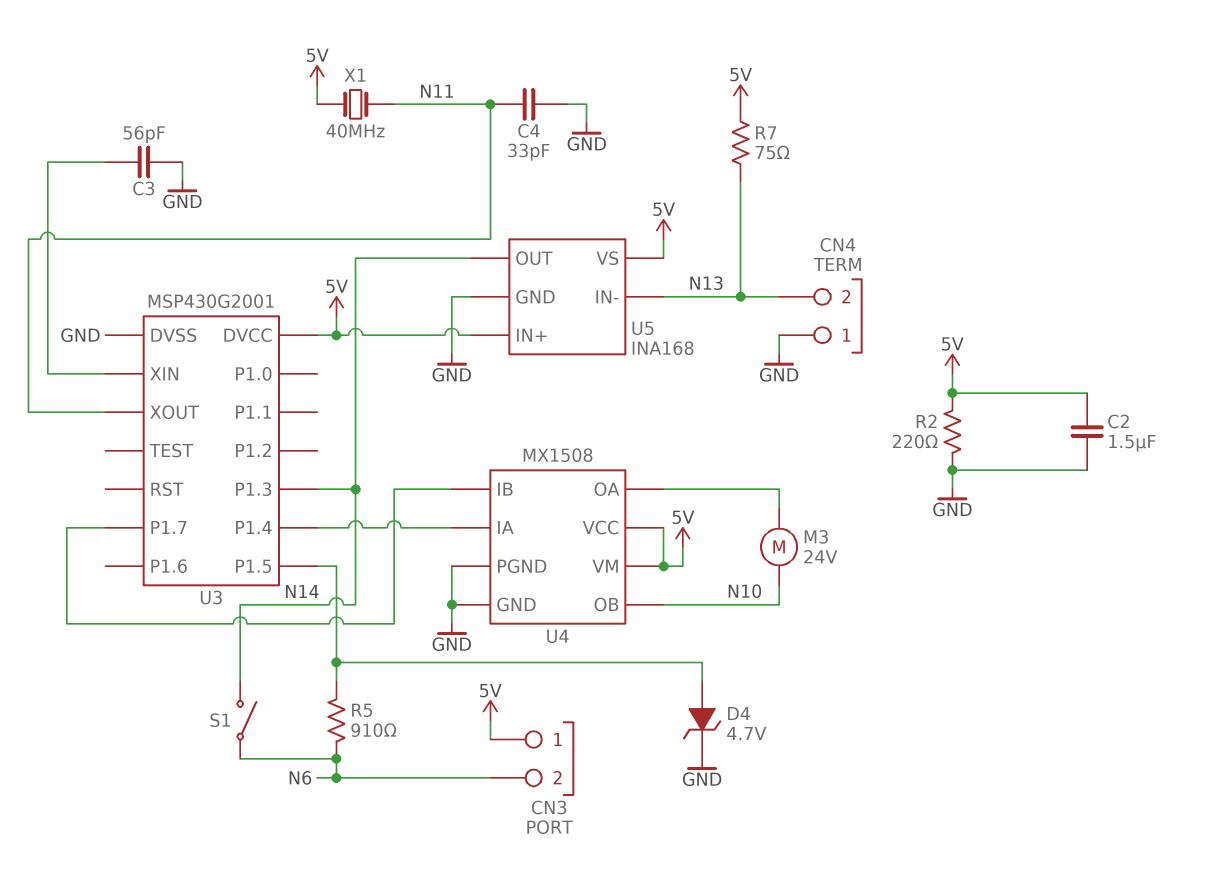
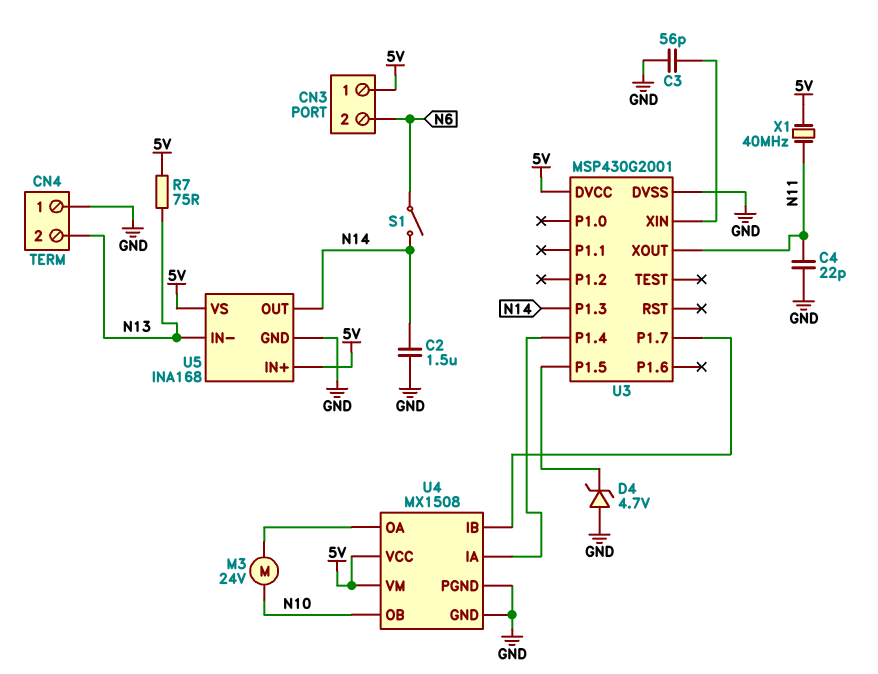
C2: 1.5uF (5V, GND) -> 1.5uF (GND, N14)
C4: 33pF (GND, N11) -> 22pF (GND, N11)
D4: zener 4.7V (A U3/P1.5, K GND) -> zener 4.7V (A GND, K U3/P1.5)
R2: 220 (5V, GND) -> none
R5: 910 (N6, U3/P1.5) -> none

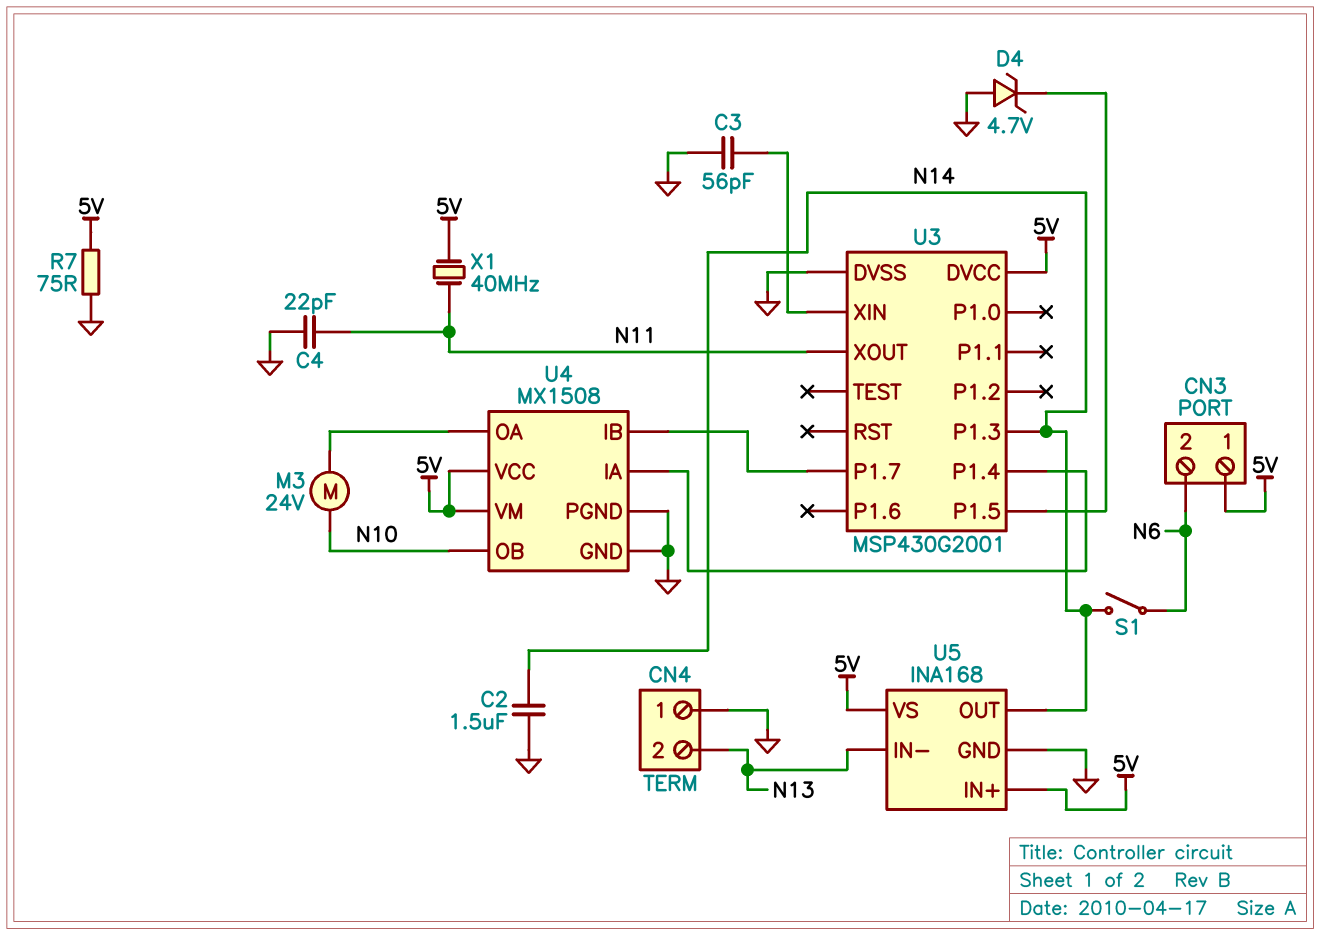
R7: 75 (5V, N13) -> 75 (5V, GND)

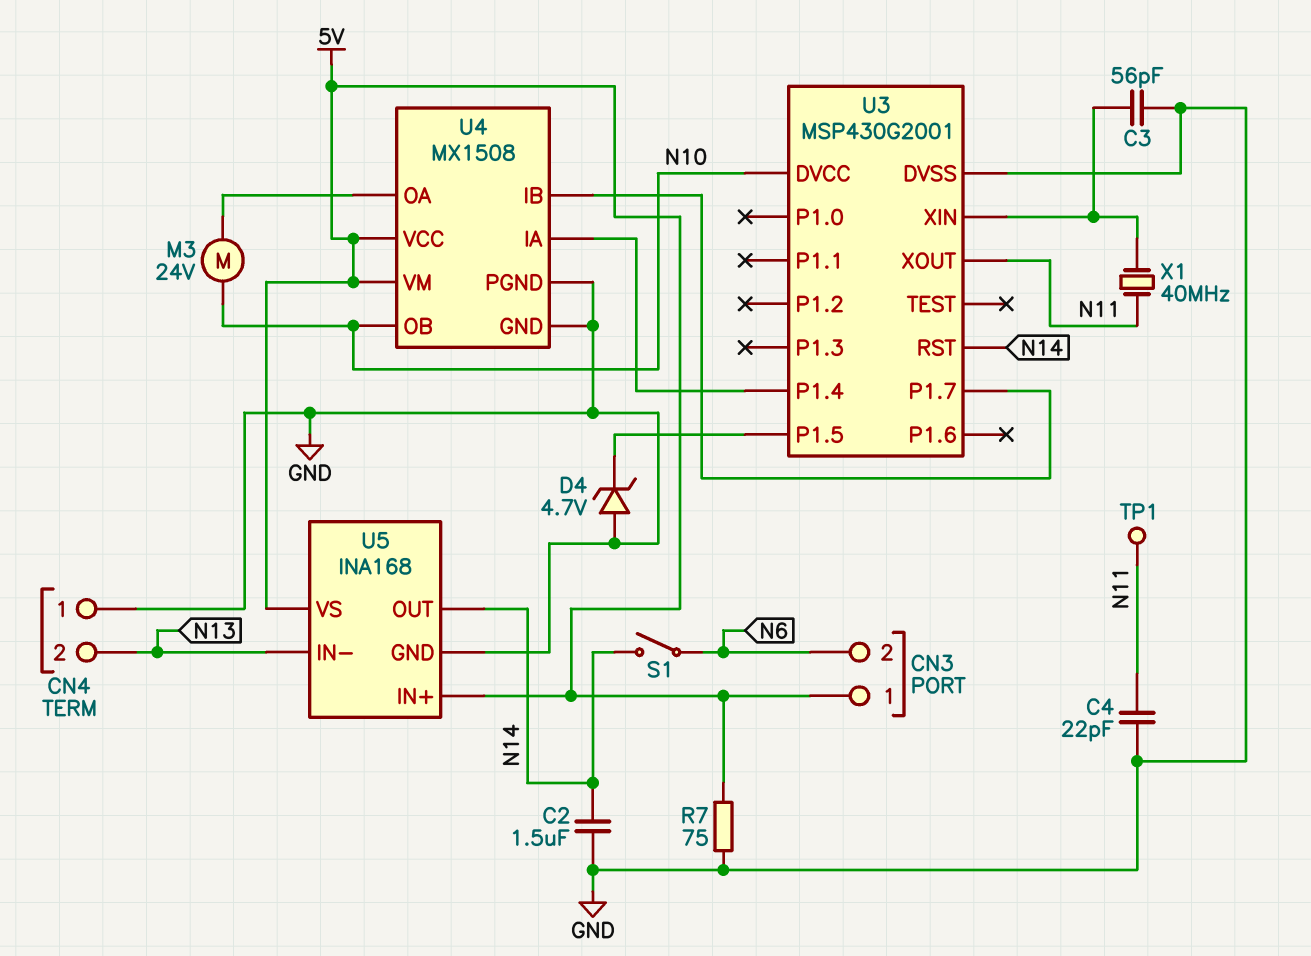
TP1: none -> test point (N11)
U3 pin DVCC: 5V -> N10
U3 pin P1.3: N14 -> none
U3 pin RST: none -> N14
X1: 40MHz (5V, N11) -> 40MHz (N11, U3/XIN)

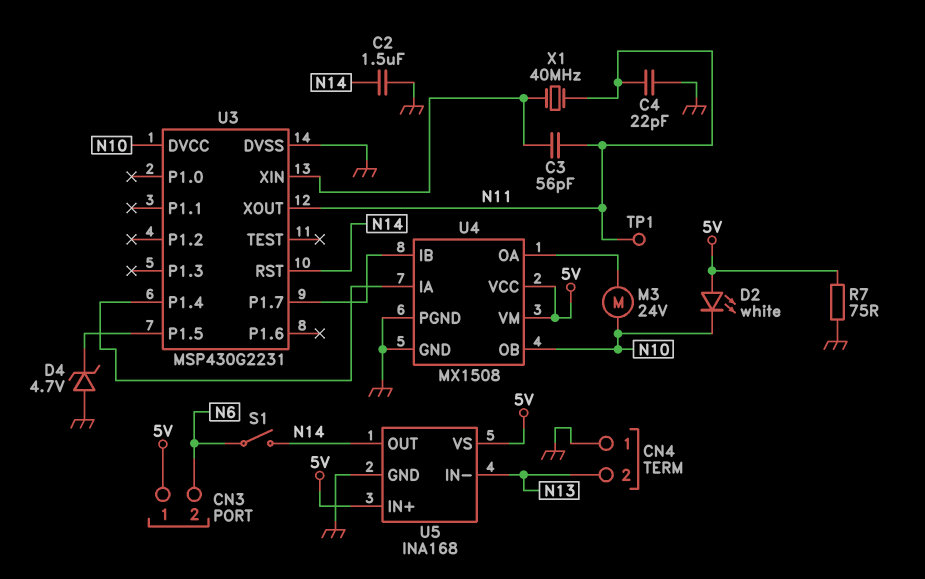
C3: 56pF (GND, U3/XIN) -> 56pF (N11, U3/XIN)
D2: none -> LED white (A 5V, K N10)
U3: MSP430G2001 -> MSP430G2231

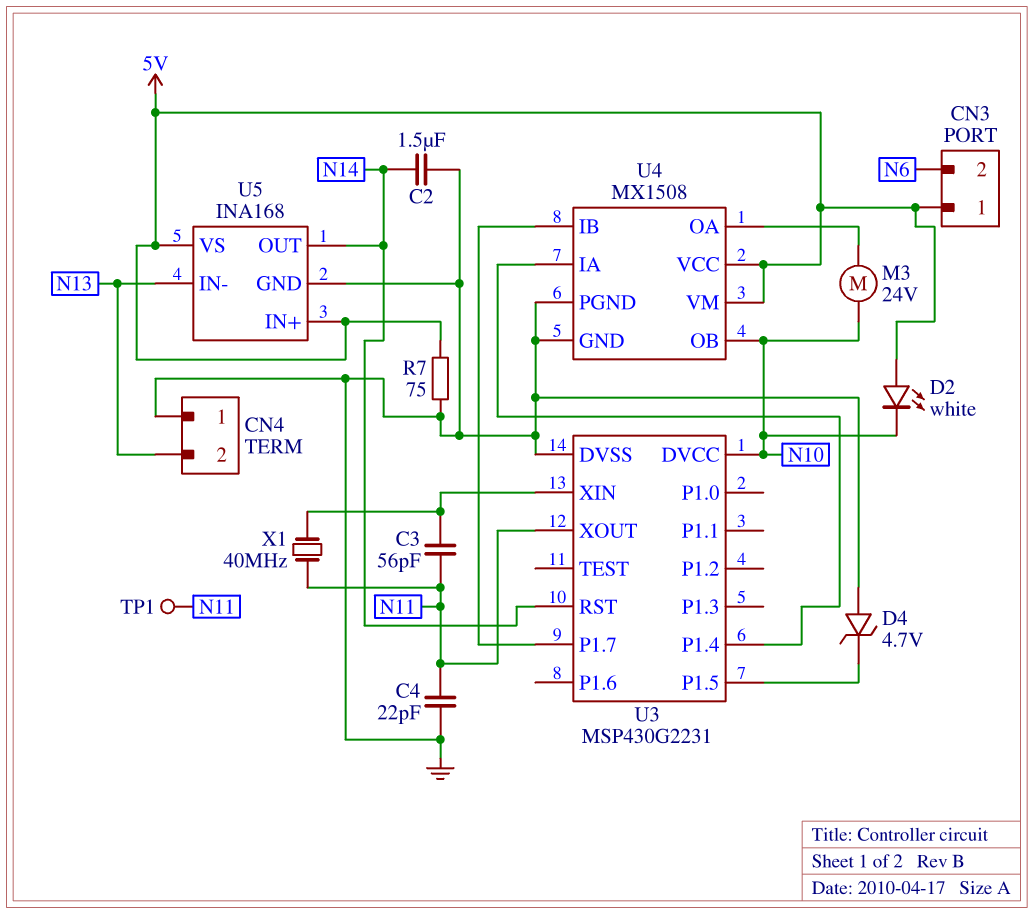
S1: switch (N6, N14) -> none

